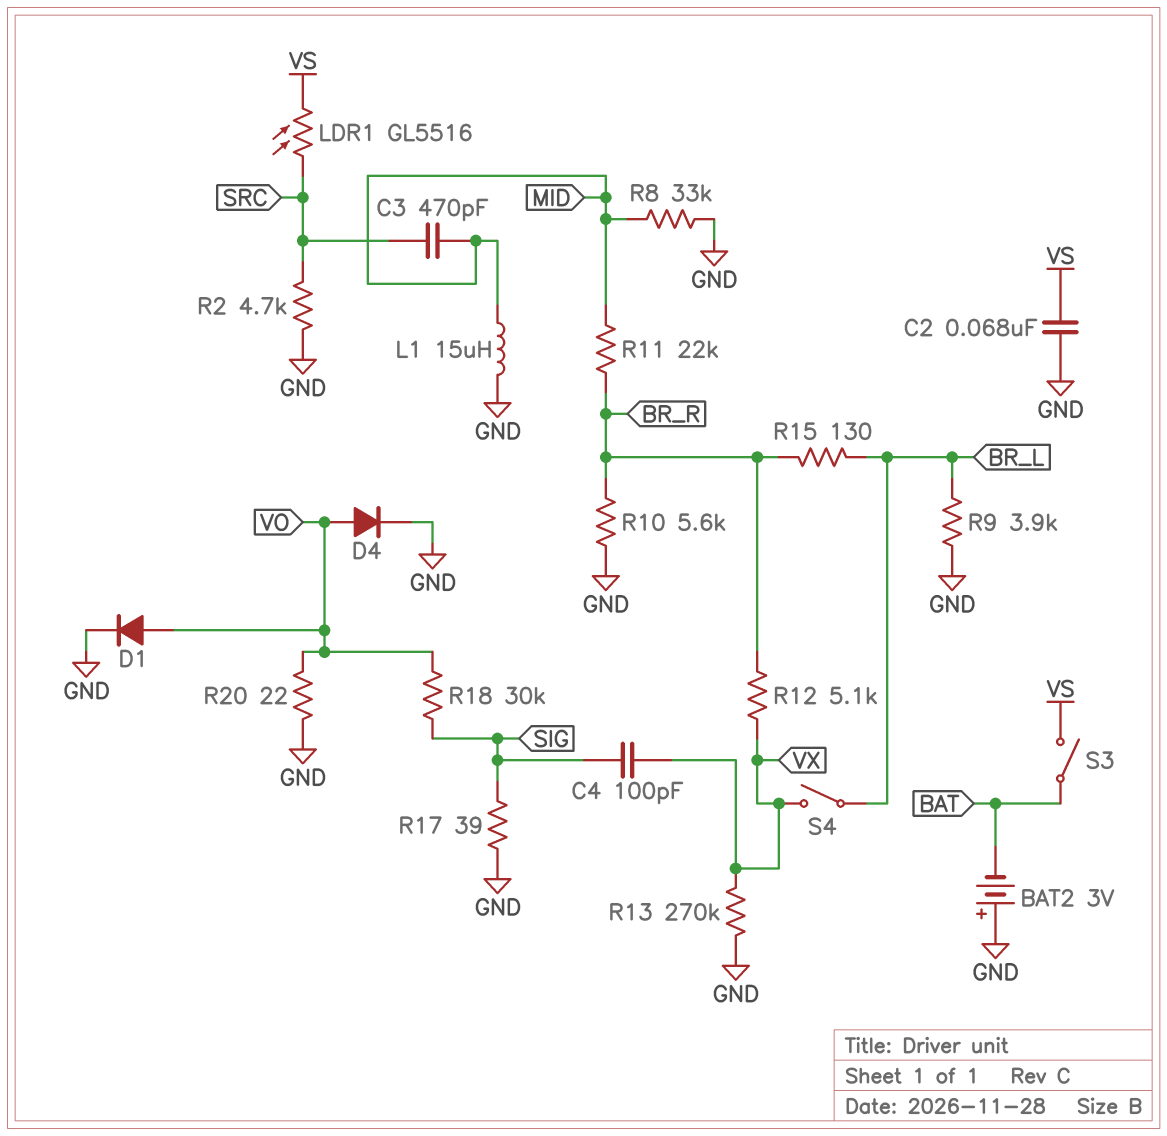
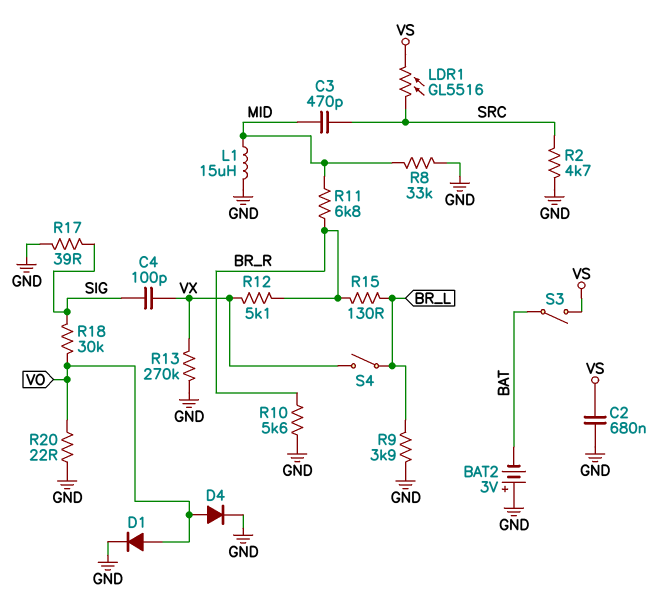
C2: 68nF (GND, VS) -> 680nF (GND, VS)
R11: 22k (BR_R, MID) -> 6.8k (BR_R, MID)

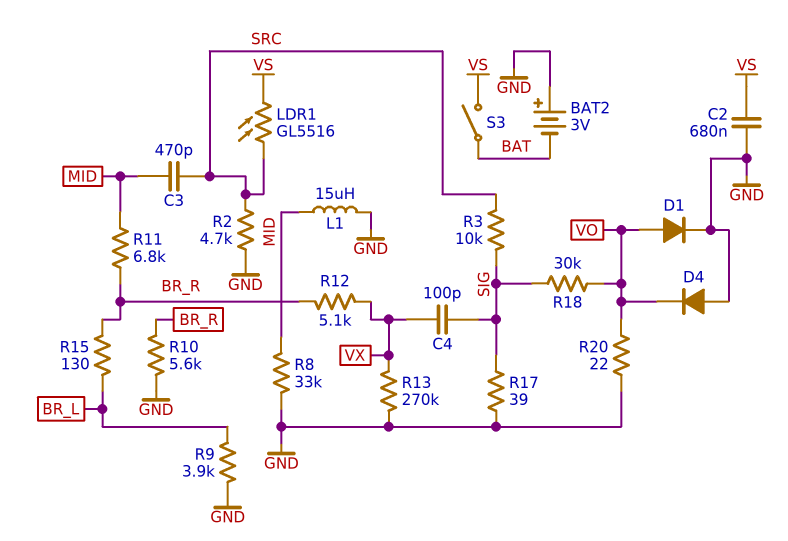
D4: diode (A VO, K GND) -> diode (A GND, K VO)
R3: none -> 10k (SIG, SRC)
S4: switch (BR_L, VX) -> none

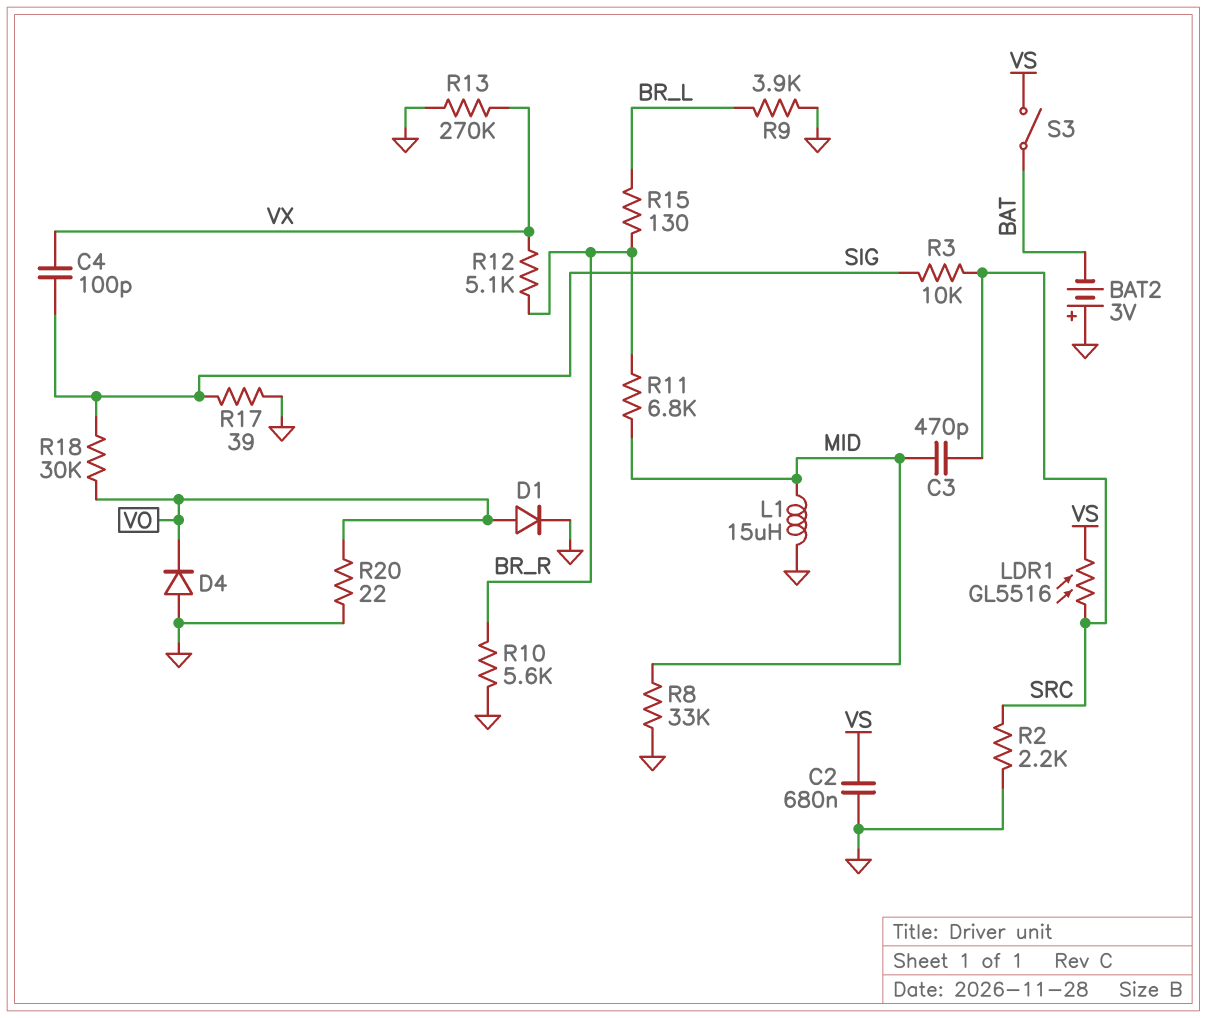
R2: 4.7k (GND, SRC) -> 2.2k (GND, SRC)

